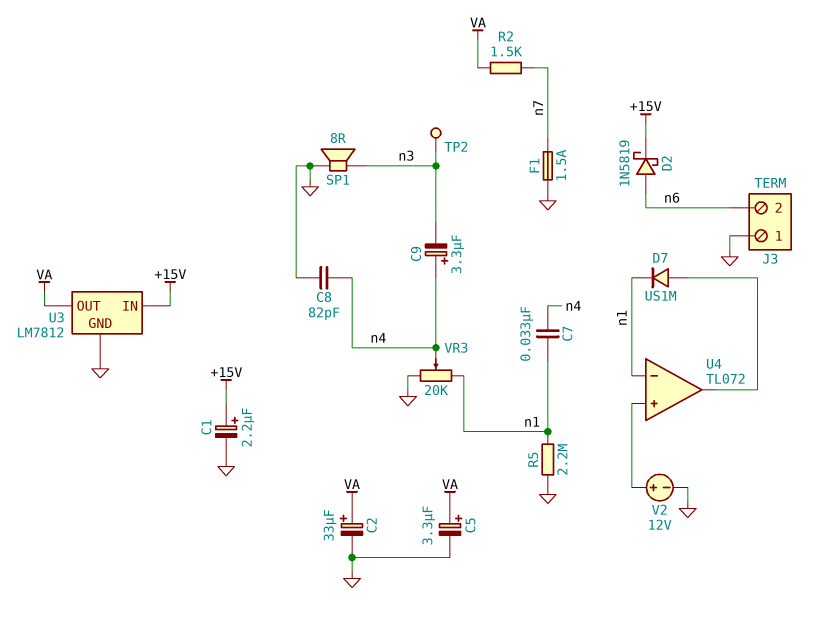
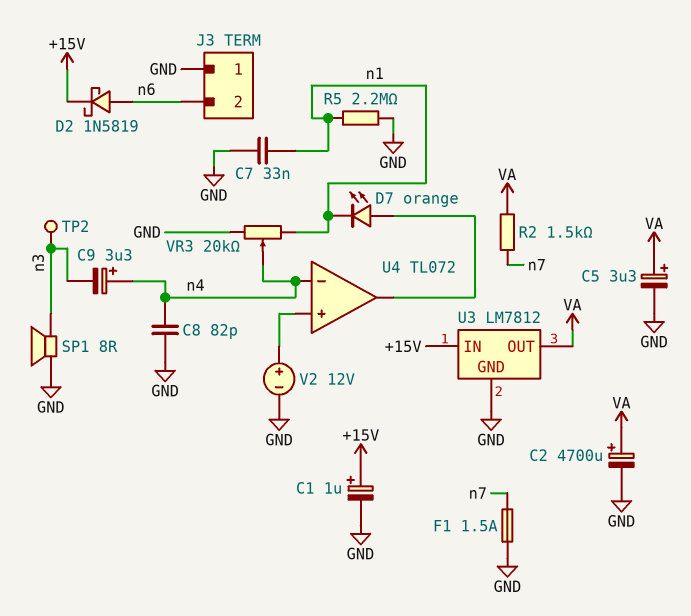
C1: 2.2uF (plus +15V, minus GND) -> 1uF (plus +15V, minus GND)
C2: 33uF (plus VA, minus GND) -> 4700uF (plus VA, minus GND)
C7: 33nF (n1, n4) -> 33nF (GND, n1)
D7: diode US1M (A U4/out, K n1) -> LED orange (A U4/out, K n1)
U4 pin in-: n1 -> n4

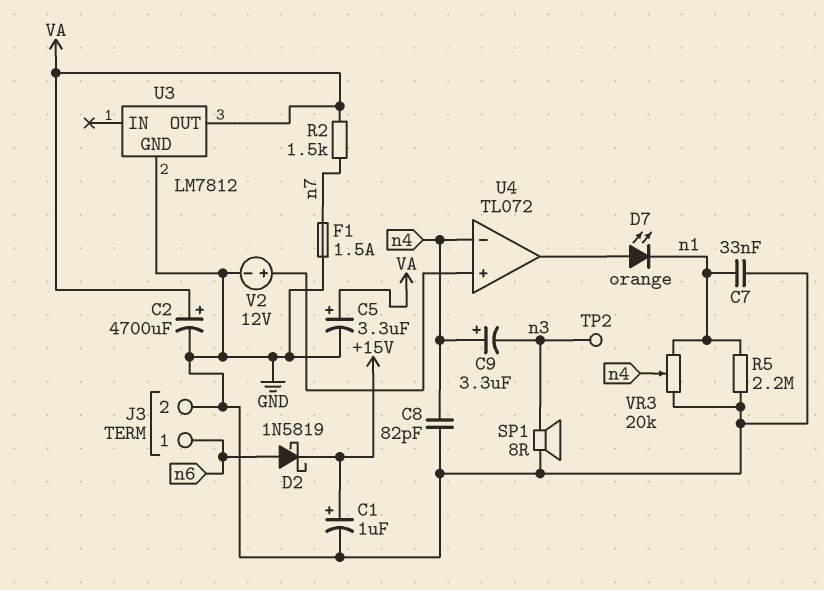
J3 pin 1: GND -> n6
J3 pin 2: n6 -> GND
U3 pin IN: +15V -> none

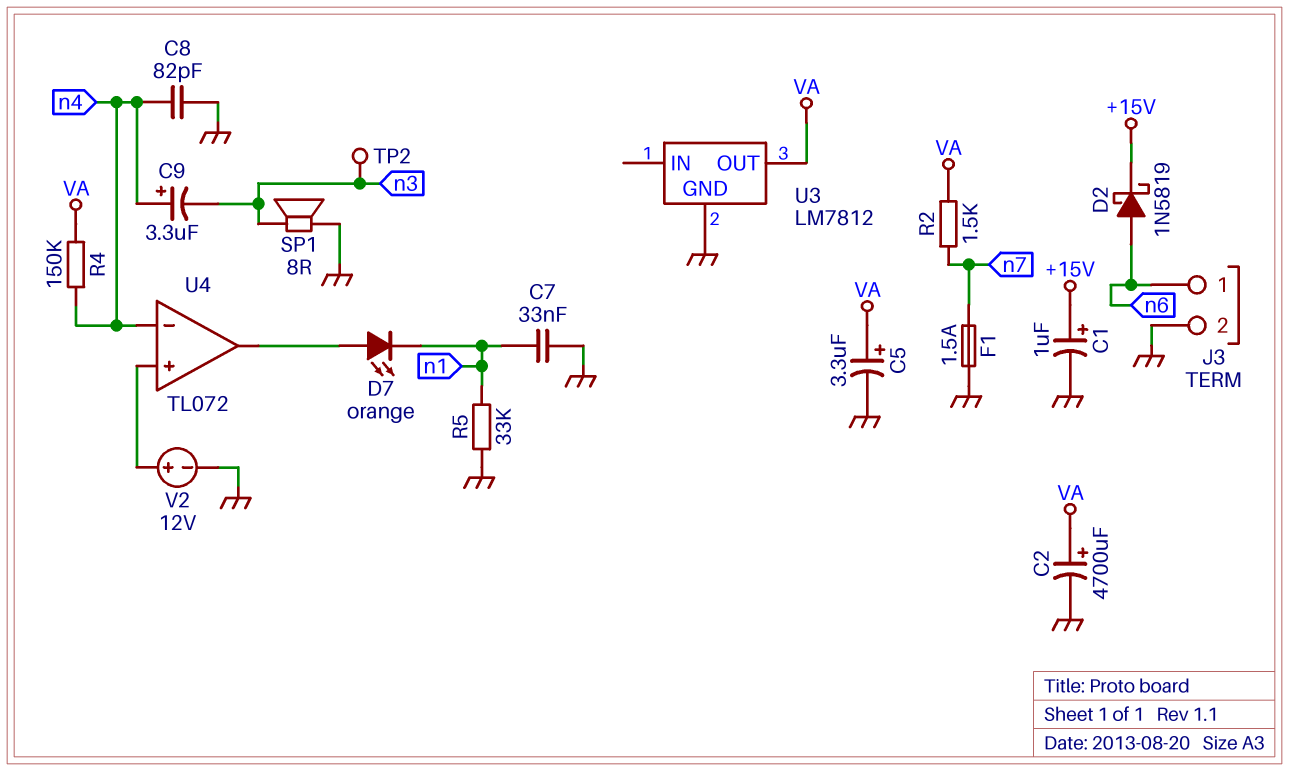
R4: none -> 150k (VA, n4)
R5: 2.2M (GND, n1) -> 33k (GND, n1)
VR3: 20k (GND, n1, wiper n4) -> none

